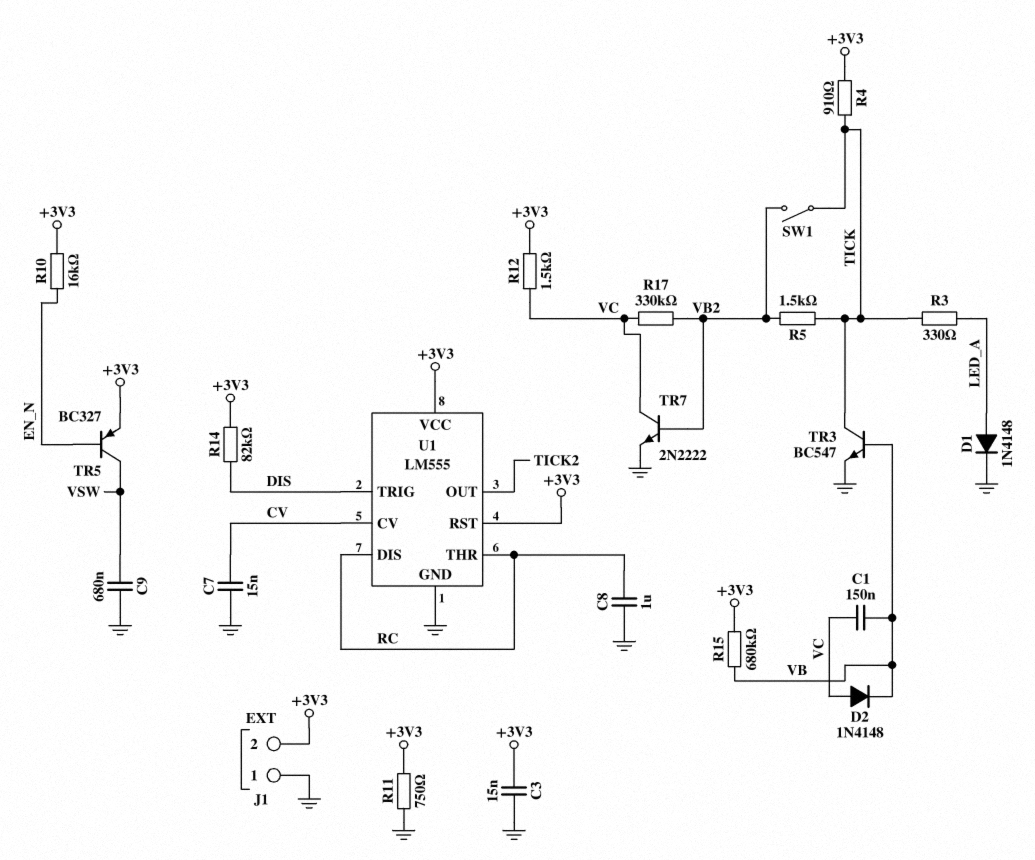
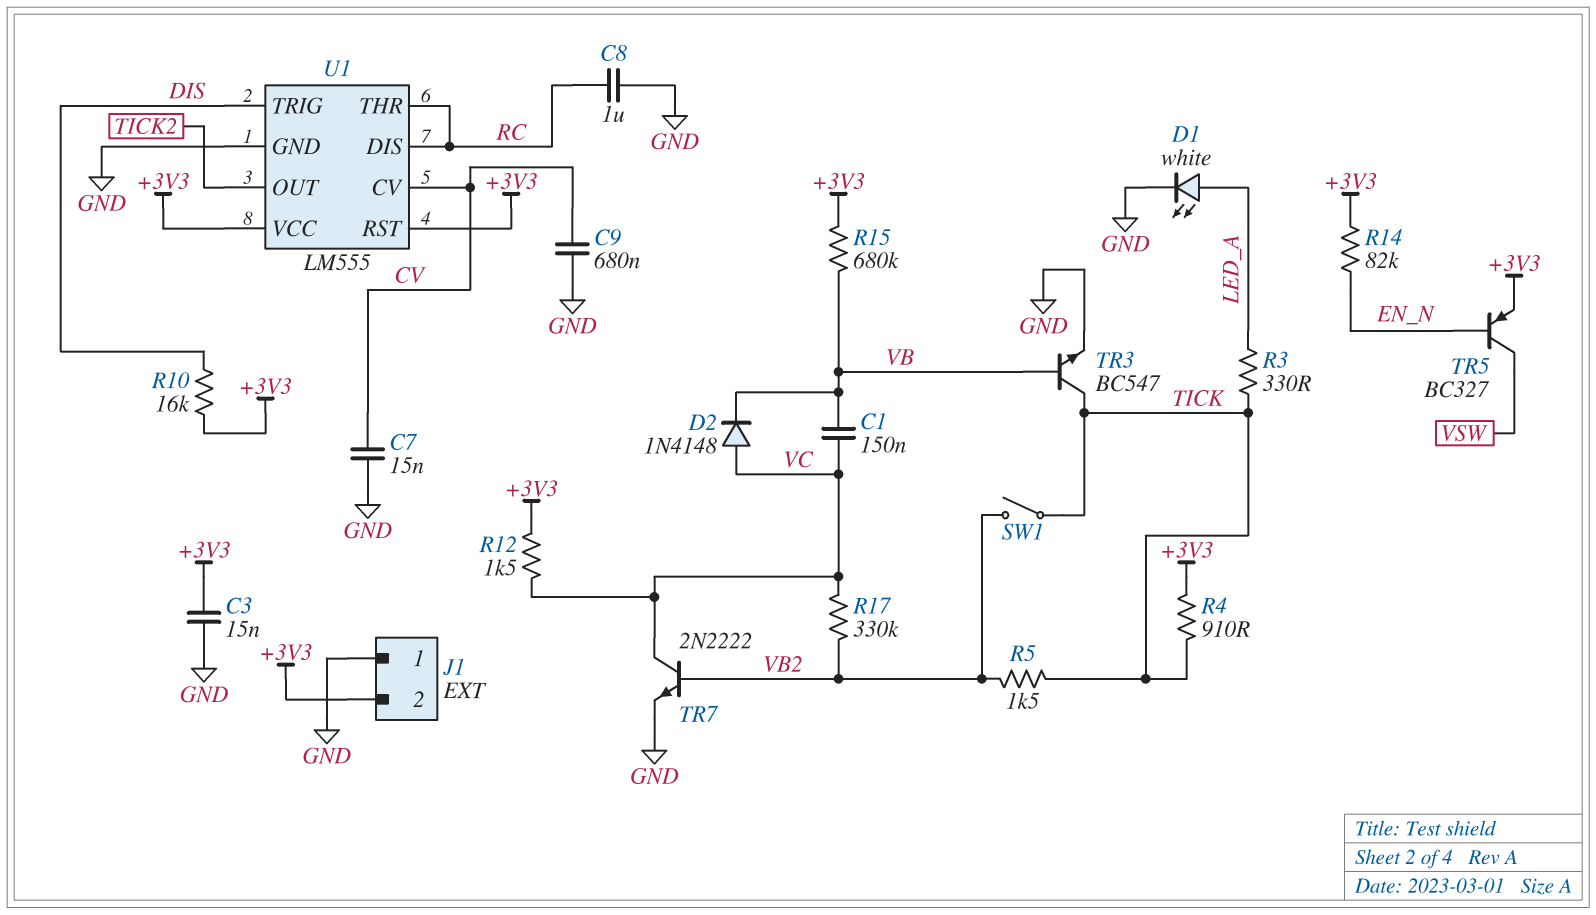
C9: 680nF (GND, VSW) -> 680nF (CV, GND)
D1: diode 1N4148 (A LED_A, K GND) -> LED white (A LED_A, K GND)
R10: 16k (+3V3, EN_N) -> 16k (+3V3, DIS)
R11: 750 (+3V3, GND) -> none
R14: 82k (+3V3, DIS) -> 82k (+3V3, EN_N)

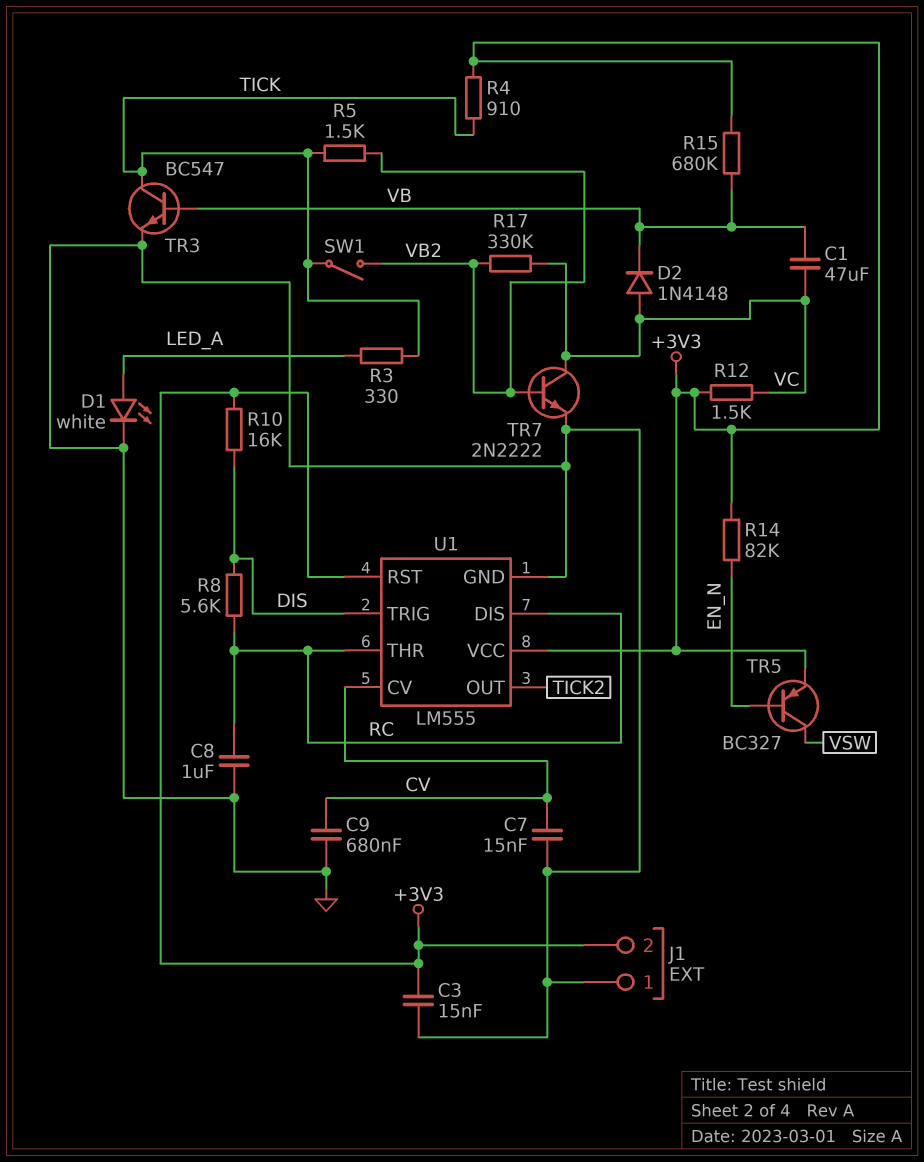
C1: 150nF (VB, VC) -> 47uF (VB, VC)
R8: none -> 5.6k (DIS, RC)

